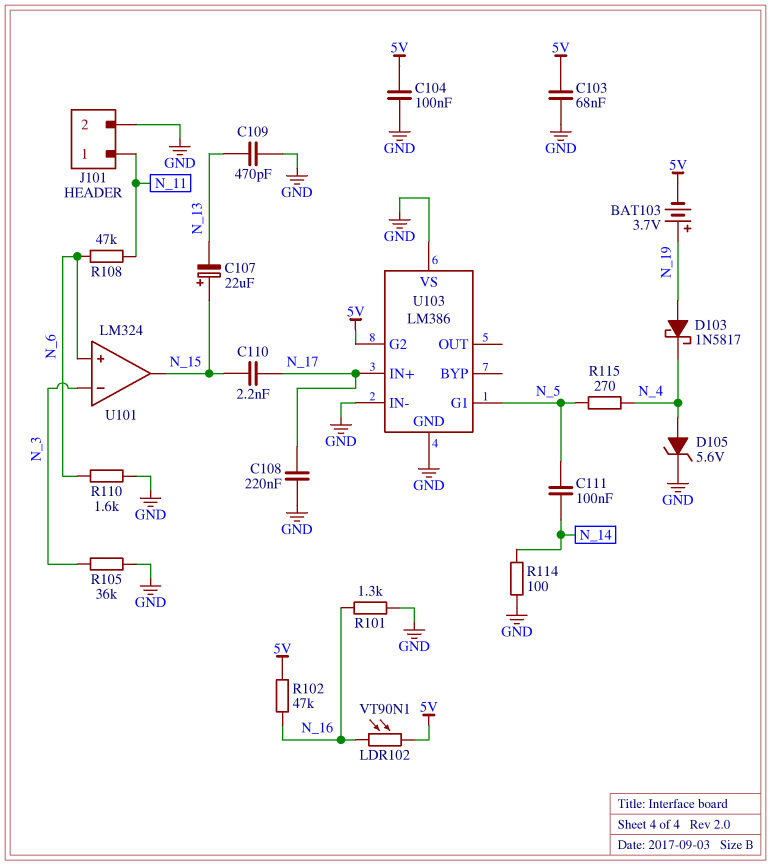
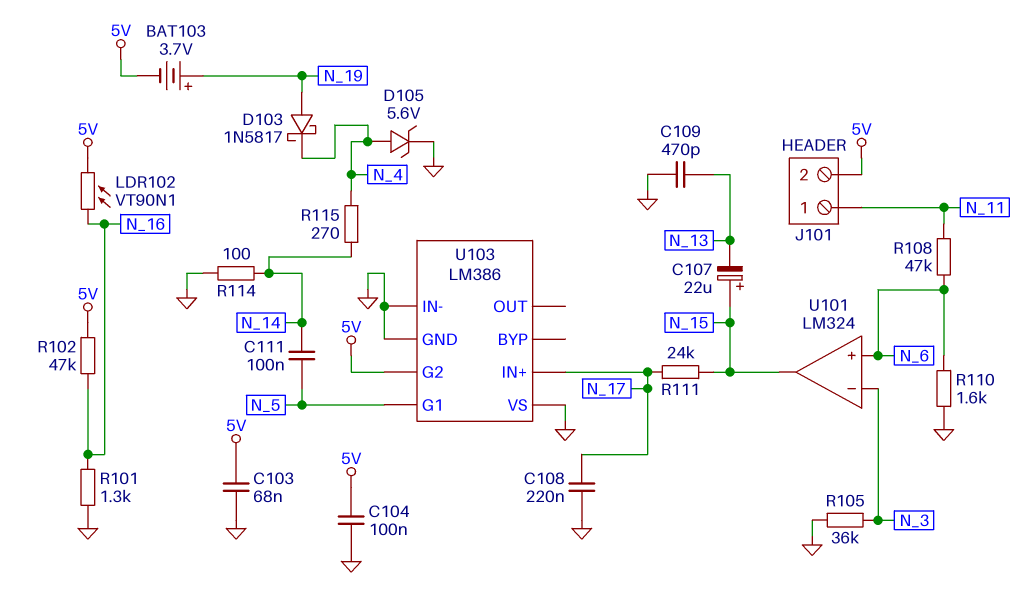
C110: 2.2nF (N_15, N_17) -> none
J101 pin 2: GND -> 5V
R111: none -> 24k (N_15, N_17)
R115: 270 (N_4, N_5) -> 270 (N_4, N_14)

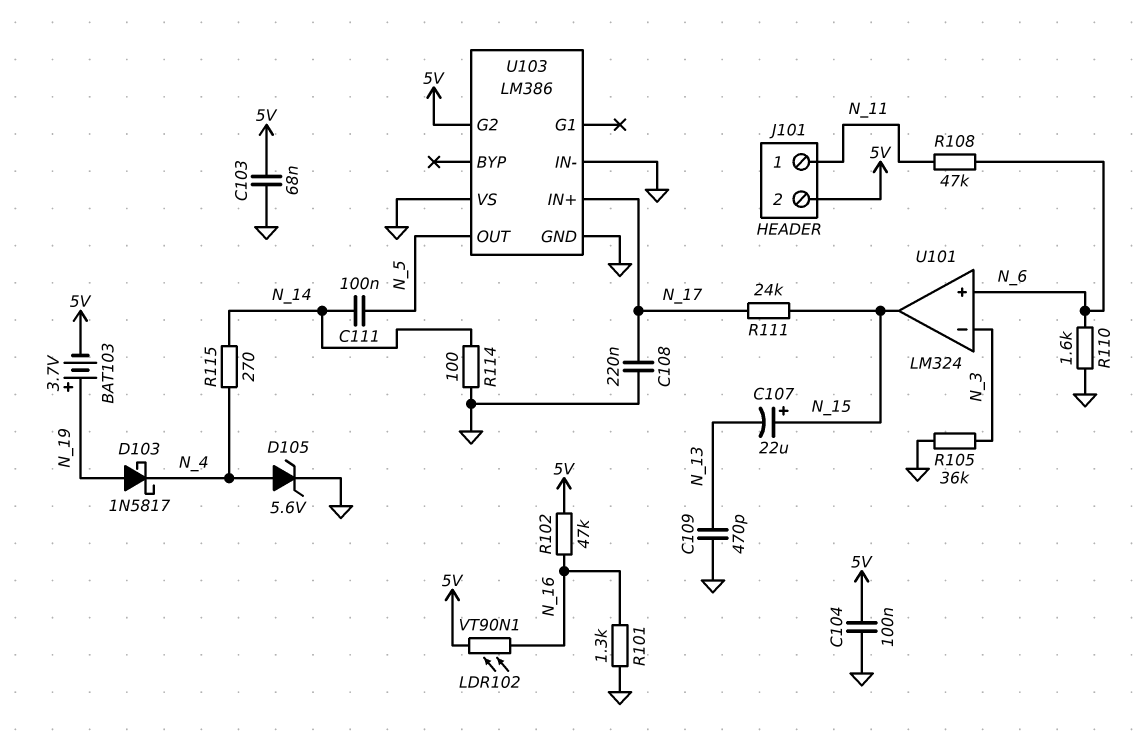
U103 pin G1: N_5 -> none
U103 pin OUT: none -> N_5

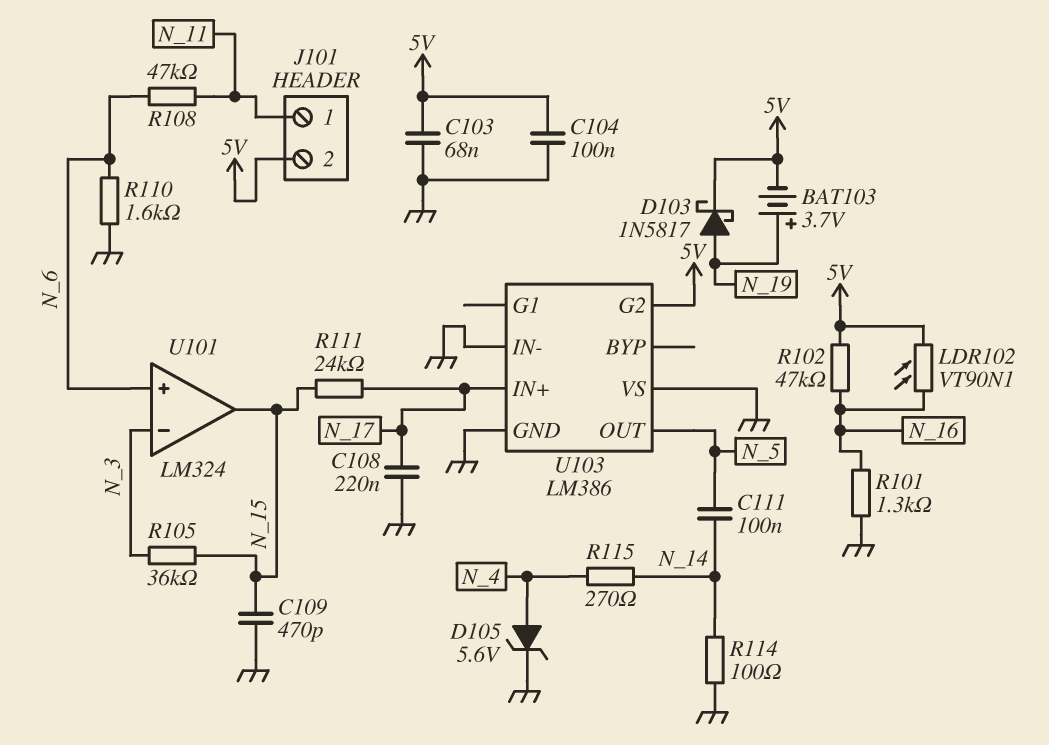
C107: 22uF (plus N_15, minus N_13) -> none
C109: 470pF (GND, N_13) -> 470pF (GND, N_15)
D103: schottky 1N5817 (A N_19, K N_4) -> schottky 1N5817 (A N_19, K 5V)
R105: 36k (GND, N_3) -> 36k (N_3, N_15)

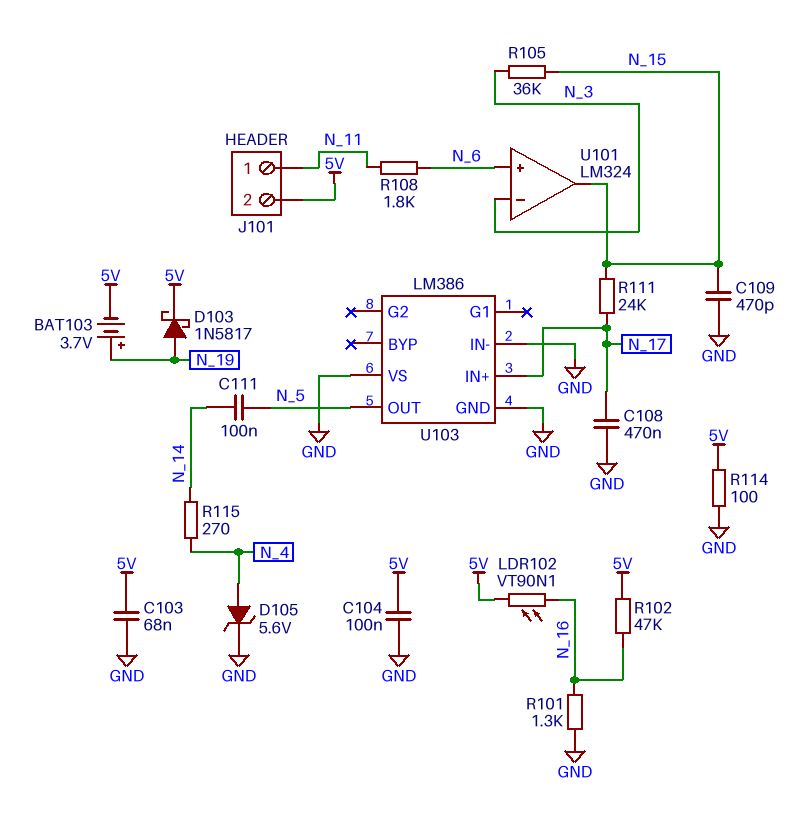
C108: 220nF (GND, N_17) -> 470nF (GND, N_17)
R108: 47k (N_6, N_11) -> 1.8k (N_6, N_11)
R110: 1.6k (GND, N_6) -> none
R114: 100 (GND, N_14) -> 100 (5V, GND)
U103 pin G2: 5V -> none

